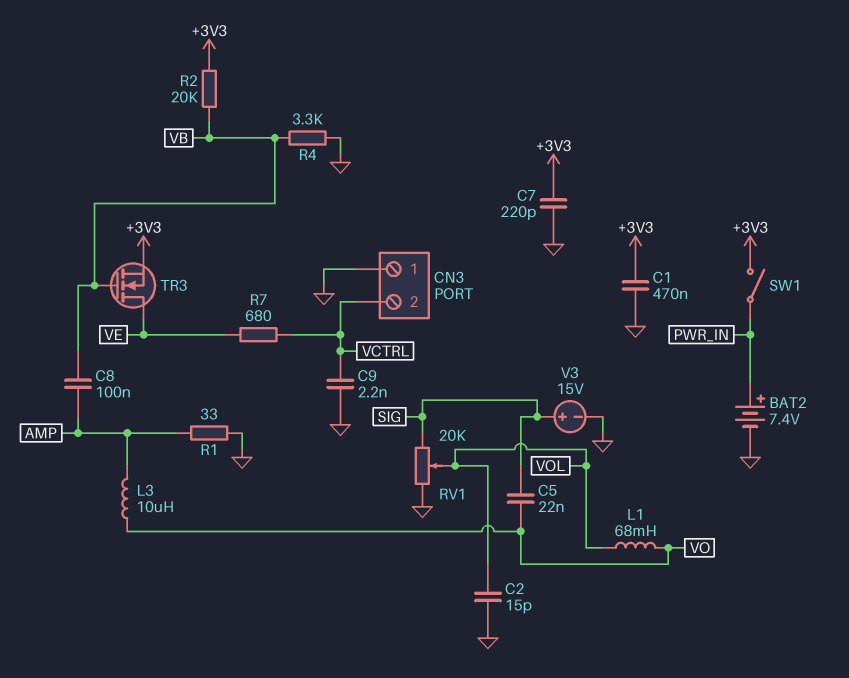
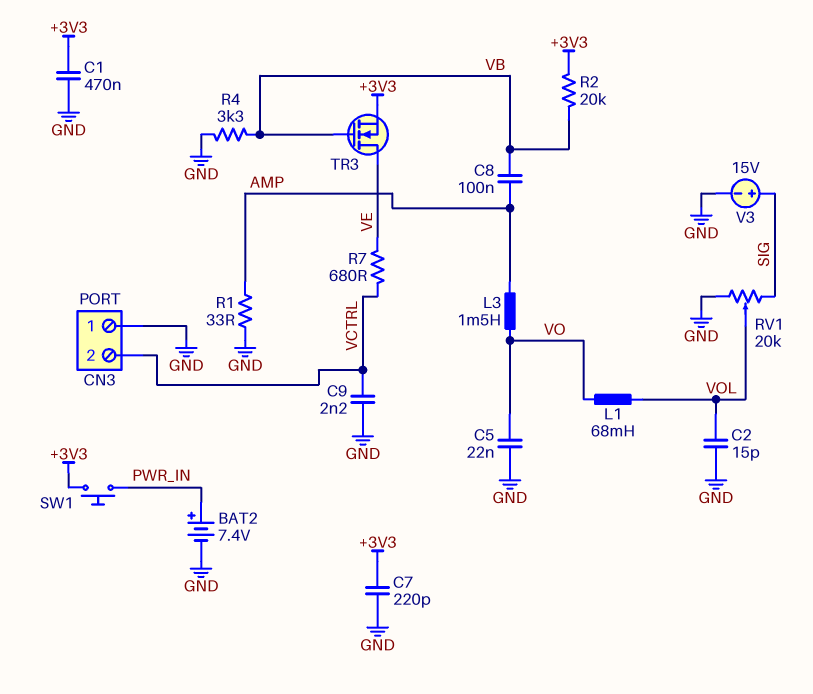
C5: 22nF (SIG, VO) -> 22nF (GND, VO)
L3: 10uH (AMP, VO) -> 1.5mH (AMP, VO)
SW1: switch (+3V3, PWR_IN) -> button (+3V3, PWR_IN)

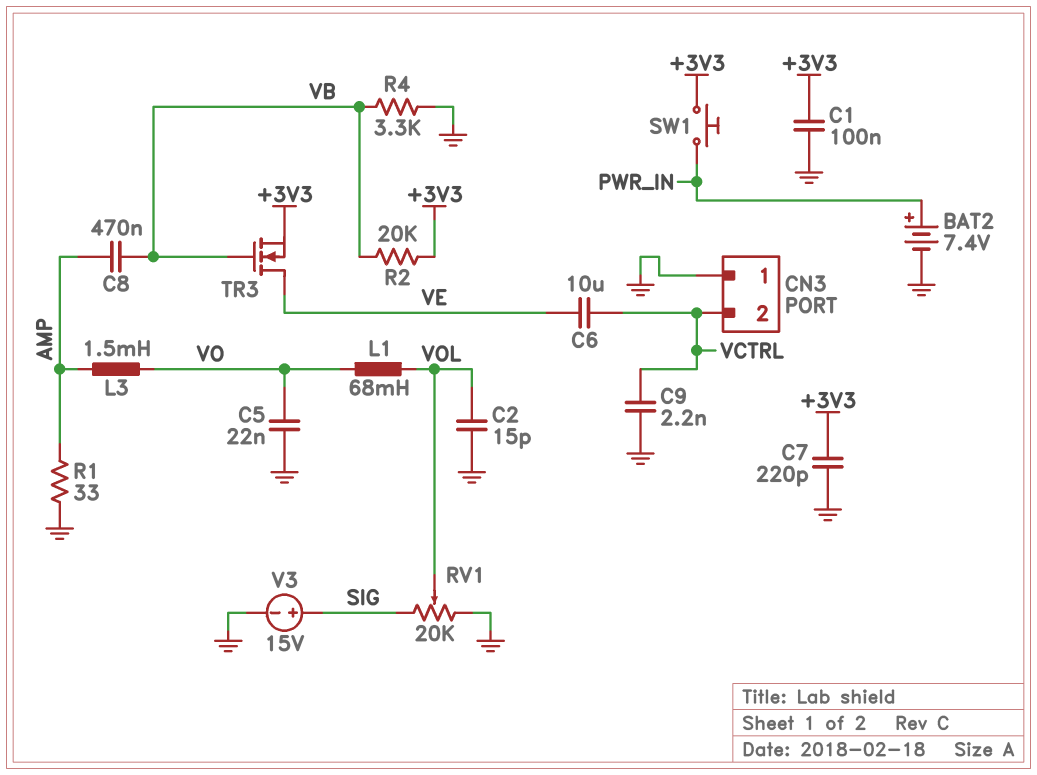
C1: 470nF (+3V3, GND) -> 100nF (+3V3, GND)
C6: none -> 10uF (VCTRL, VE)
C8: 100nF (AMP, VB) -> 470nF (AMP, VB)
R7: 680 (VCTRL, VE) -> none

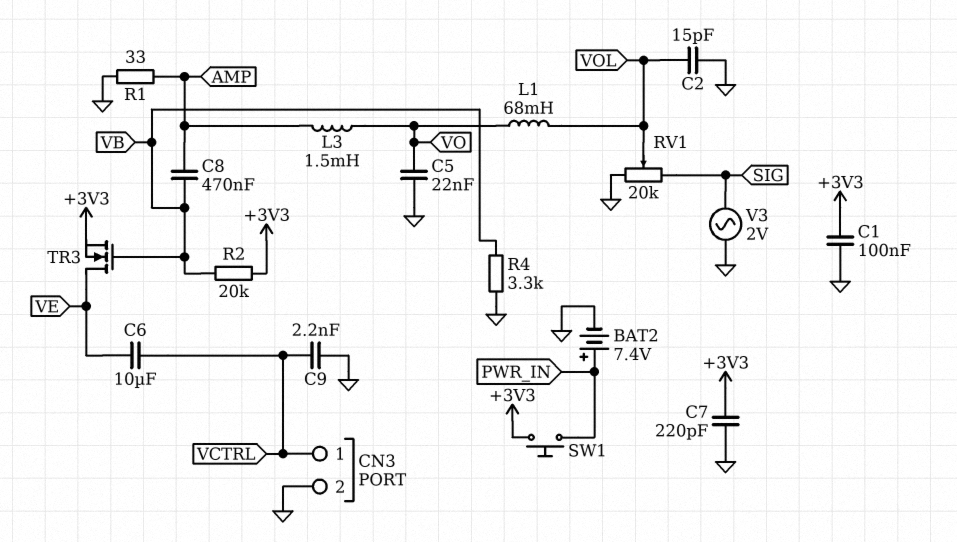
CN3 pin 1: GND -> VCTRL
CN3 pin 2: VCTRL -> GND
V3: 15V (plus SIG, minus GND) -> AC 2V (GND, SIG)

